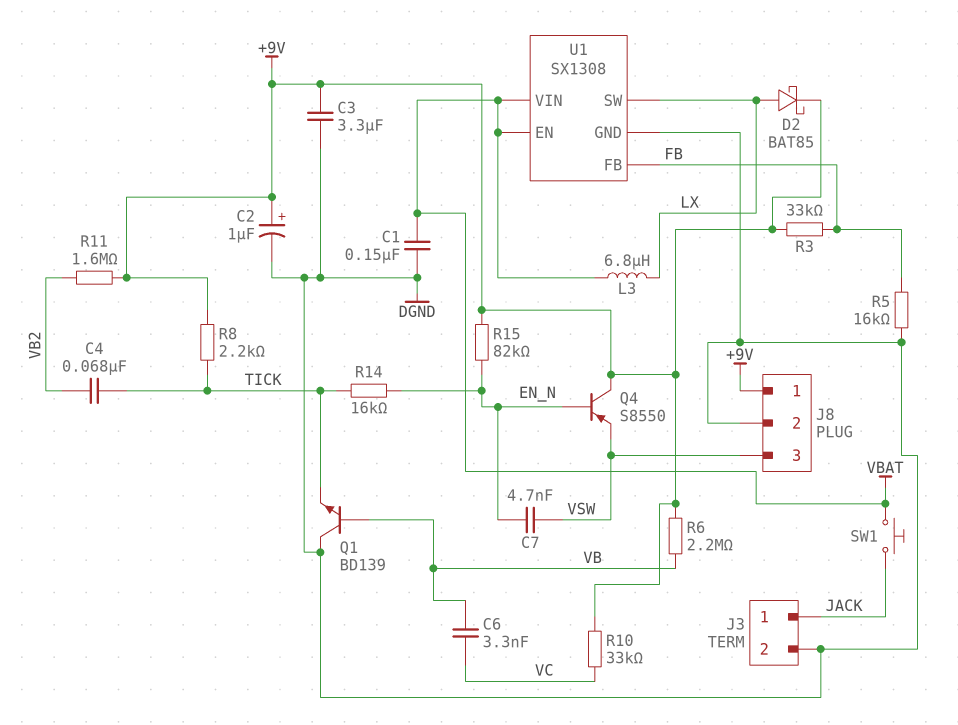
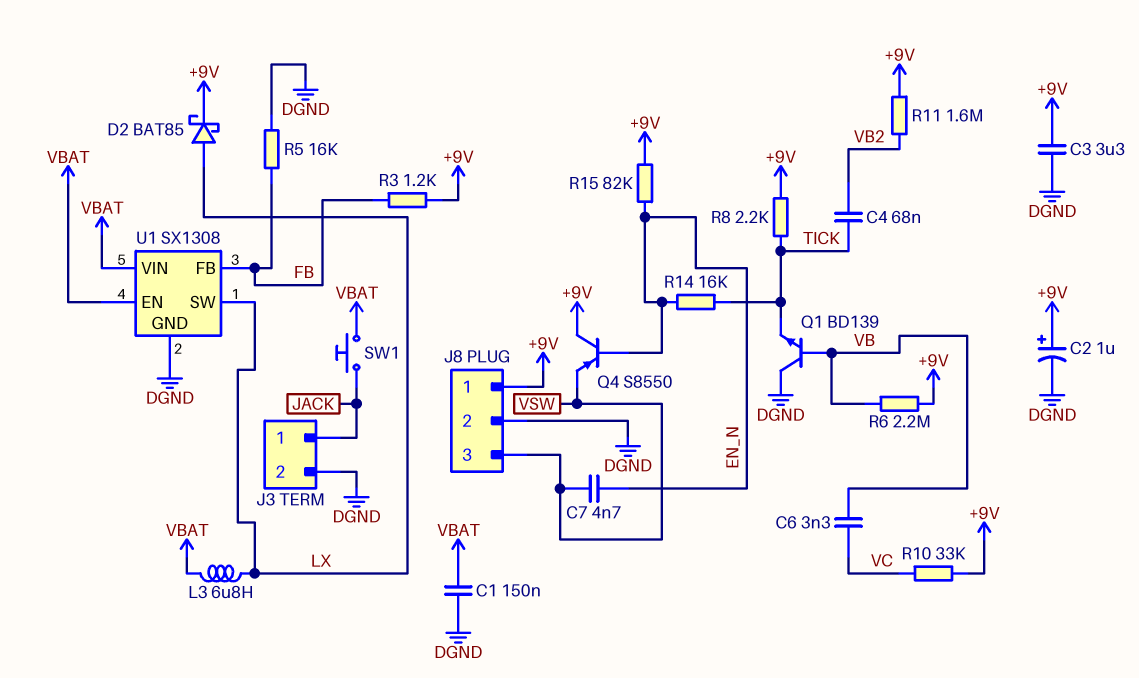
R3: 33k (+9V, FB) -> 1.2k (+9V, FB)

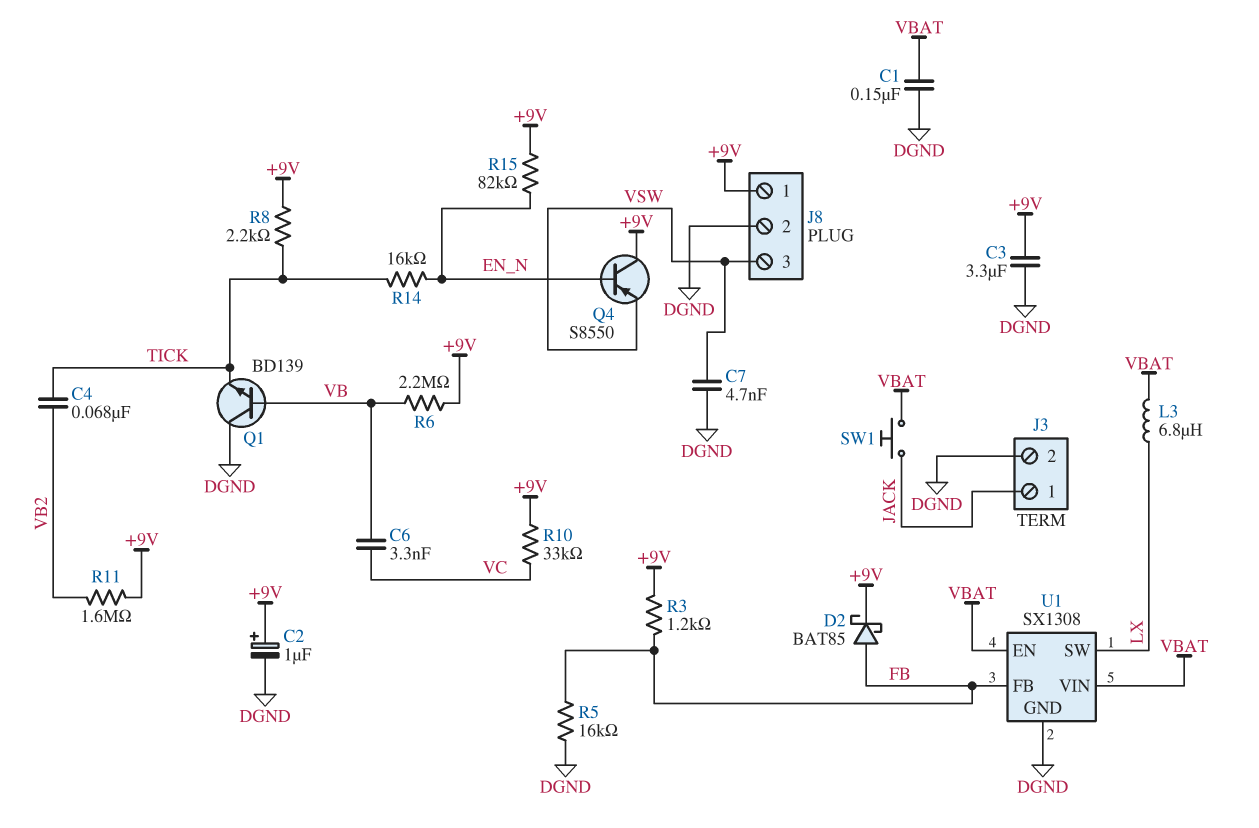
C7: 4.7nF (EN_N, VSW) -> 4.7nF (DGND, VSW)
D2: schottky BAT85 (A LX, K +9V) -> schottky BAT85 (A FB, K +9V)

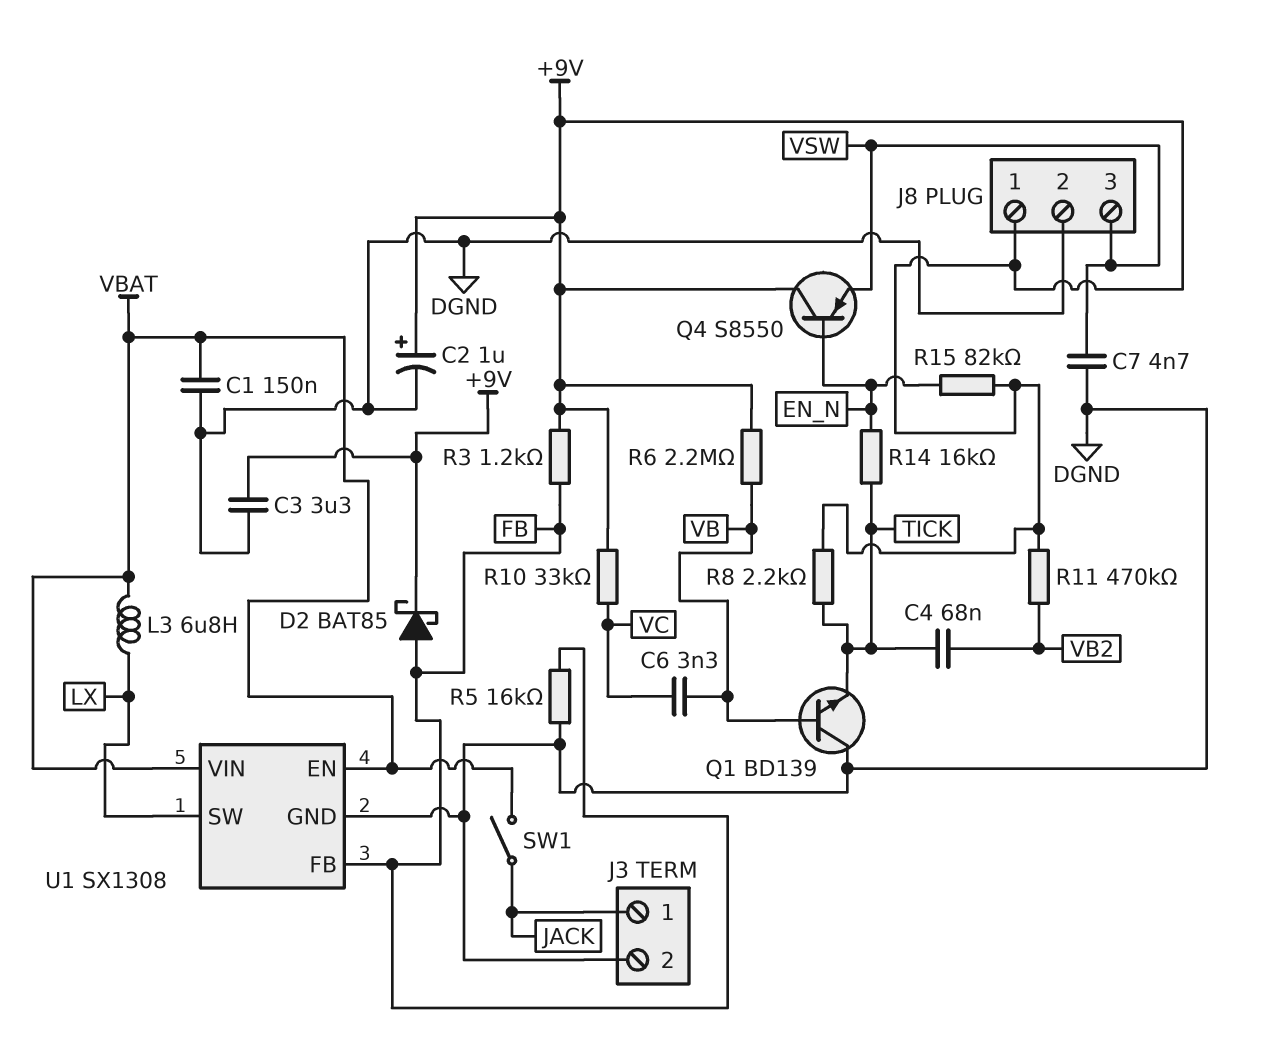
R11: 1.6M (+9V, VB2) -> 470k (+9V, VB2)
SW1: button (JACK, VBAT) -> switch (JACK, VBAT)

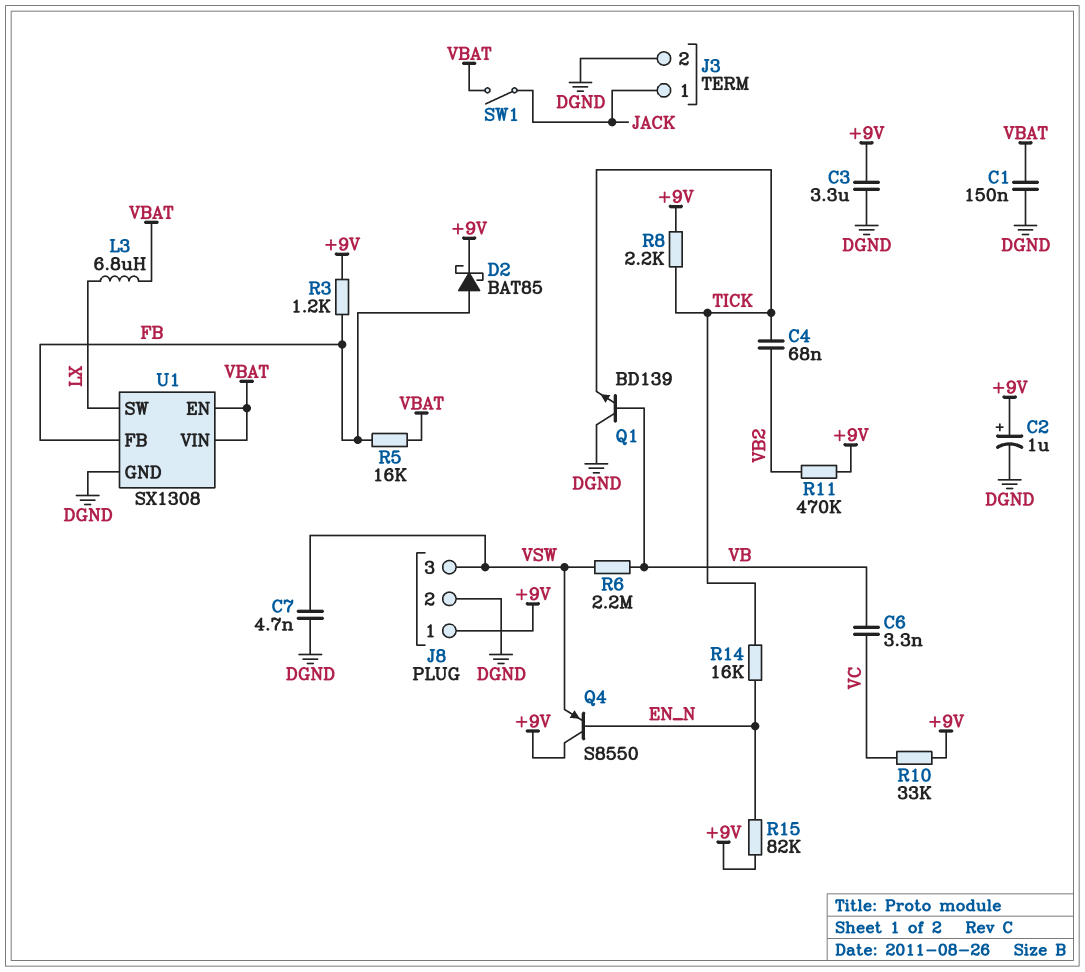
R5: 16k (DGND, FB) -> 16k (FB, VBAT)
R6: 2.2M (+9V, VB) -> 2.2M (VB, VSW)

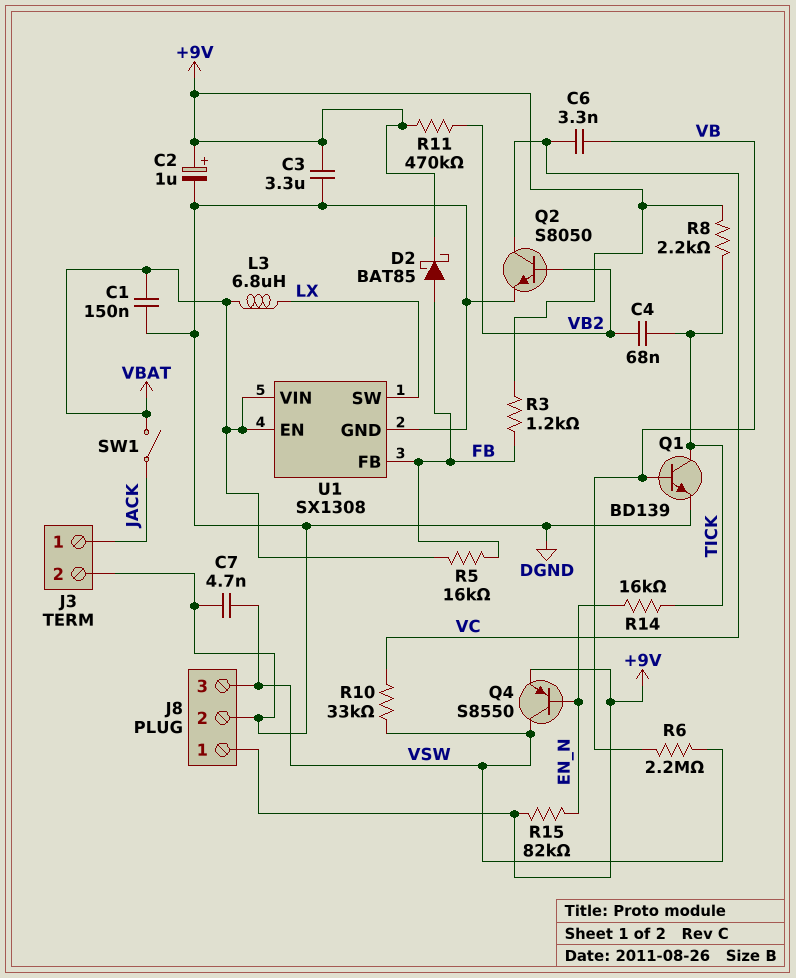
Q1: NPN BD139 (B VB, C DGND, E TICK) -> NPN BD139 (B VB, C TICK, E DGND)
Q2: none -> NPN S8050 (B VB2, C VC, E DGND)
Q4: PNP S8550 (B EN_N, C +9V, E VSW) -> PNP S8550 (B EN_N, C VSW, E +9V)
R10: 33k (+9V, VC) -> 33k (VC, VSW)

